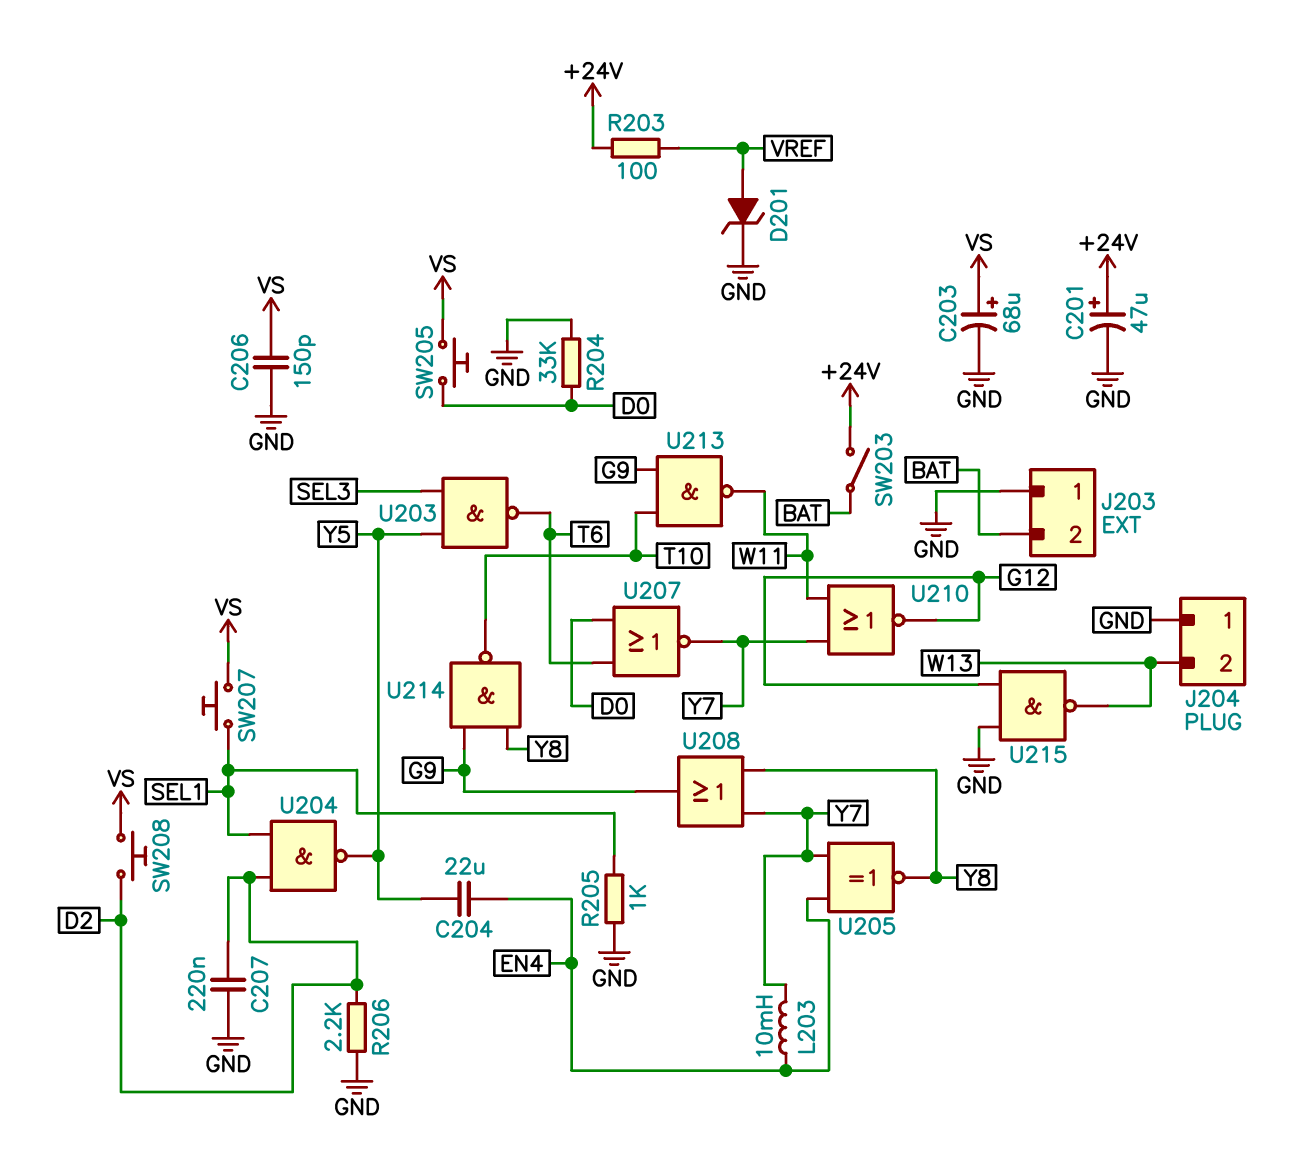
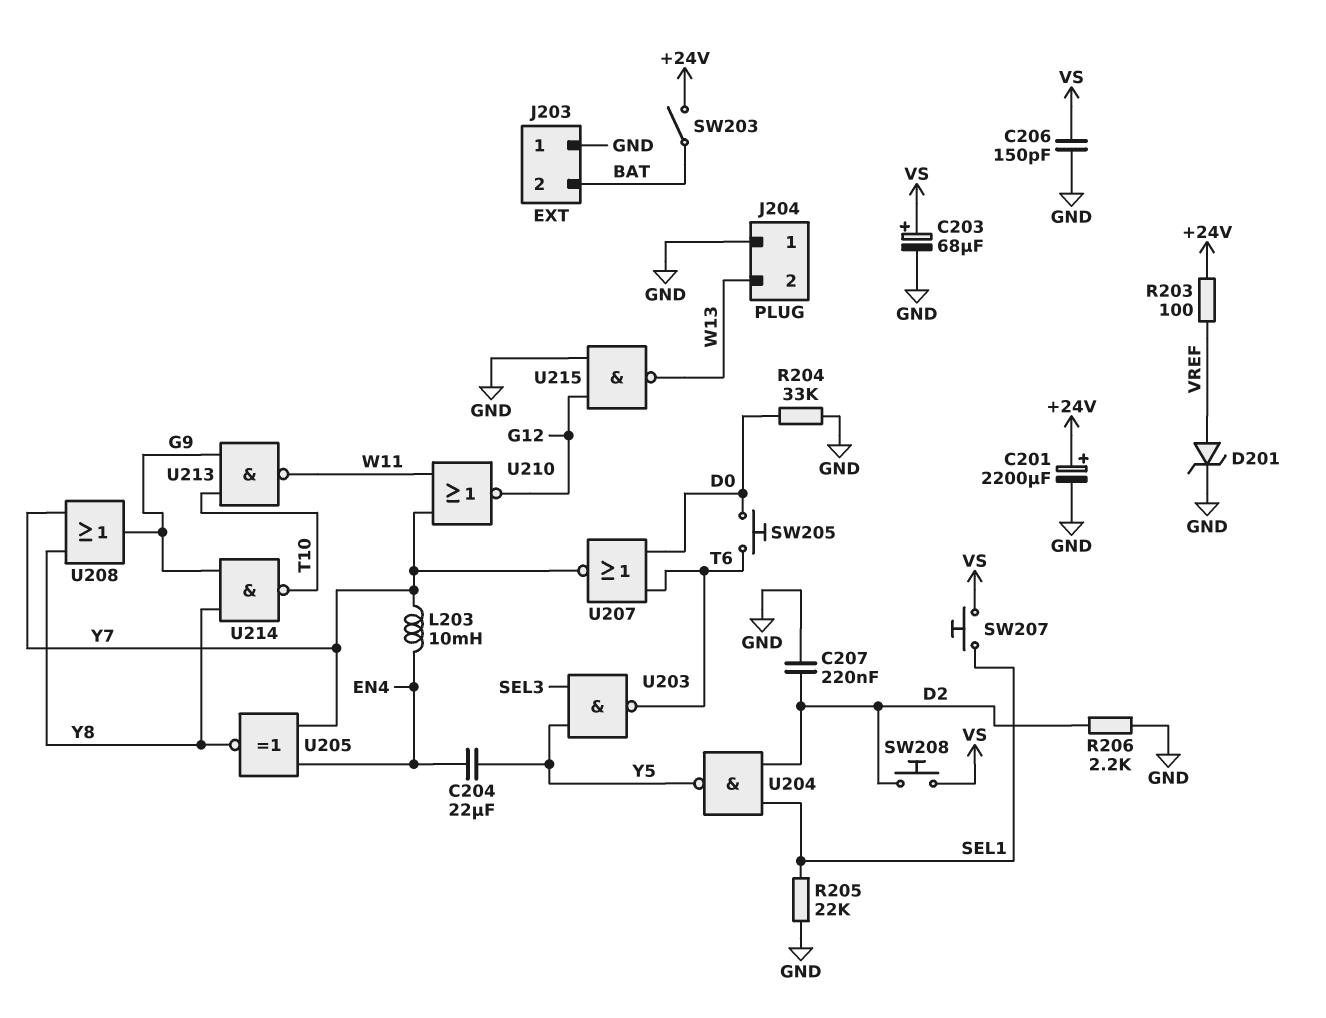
C201: 47uF (plus +24V, minus GND) -> 2200uF (plus +24V, minus GND)
R205: 1k (GND, SEL1) -> 22k (GND, SEL1)
SW205: button (D0, VS) -> button (D0, T6)

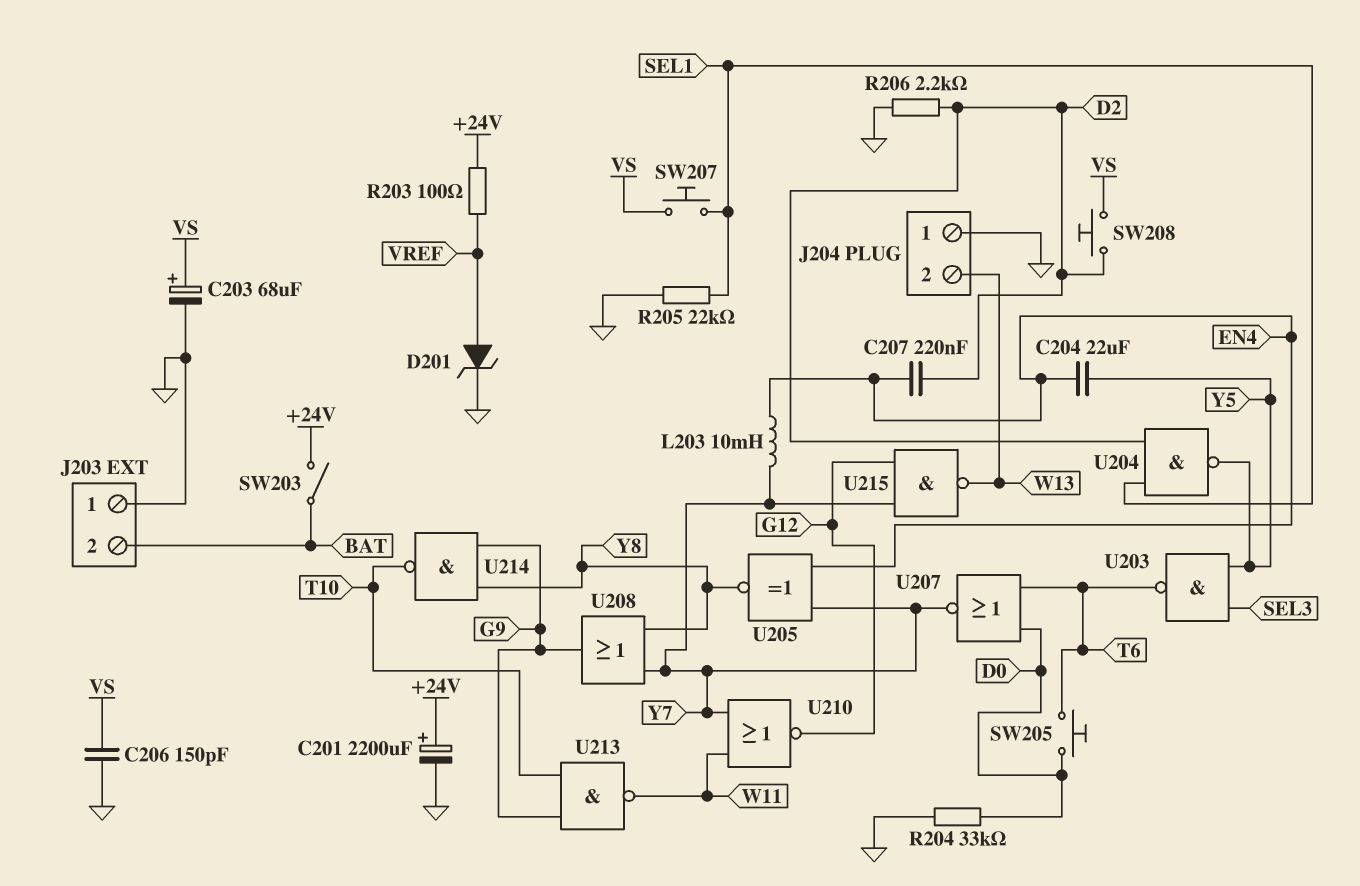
C207: 220nF (D2, GND) -> 220nF (D2, EN4)
U215: NAND (in G12, in GND, out W13) -> NAND (in G12, in Y7, out W13)

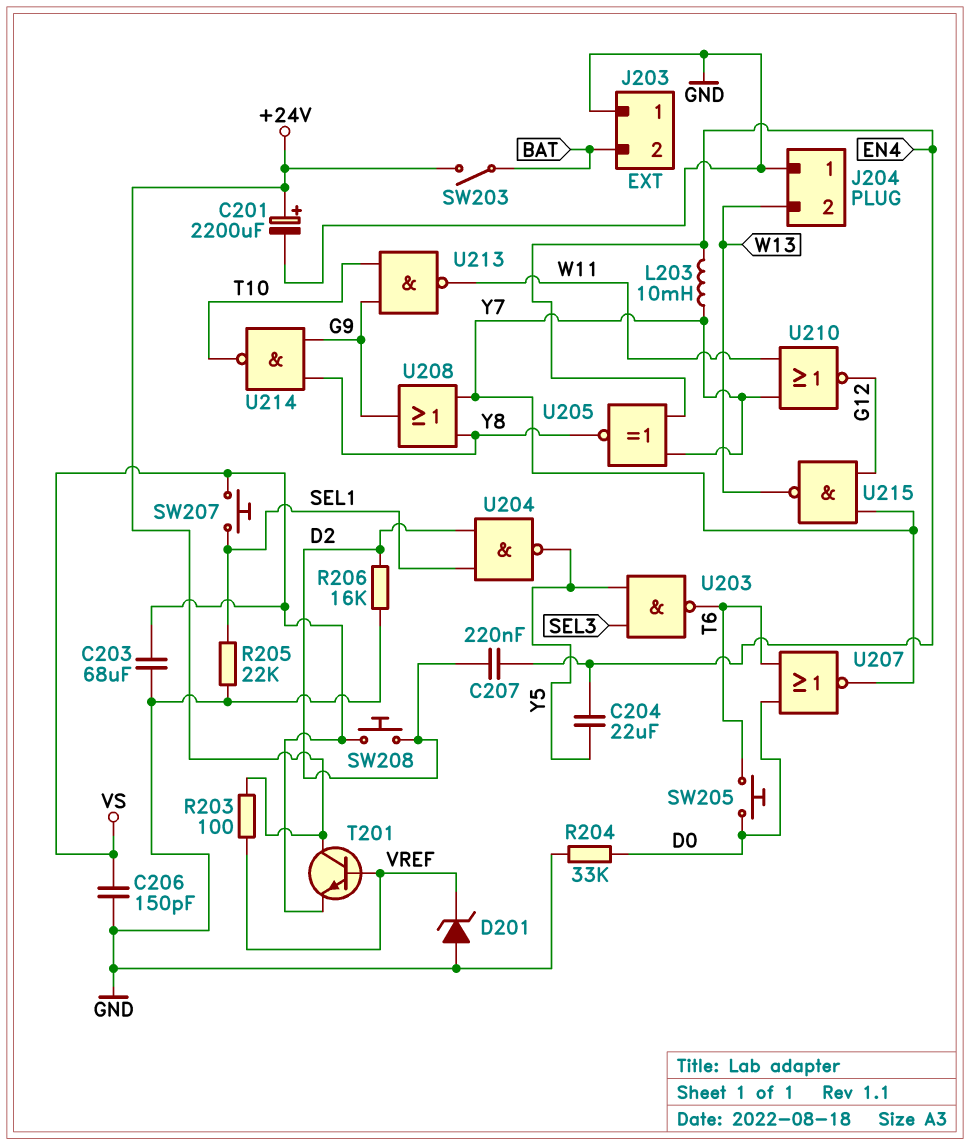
C203: 68uF (plus VS, minus GND) -> 68uF (GND, VS)
D201: zener (A VREF, K GND) -> zener (A GND, K VREF)
R206: 2.2k (D2, GND) -> 16k (D2, GND)
T201: none -> NPN (B VREF, C +24V, E VS)

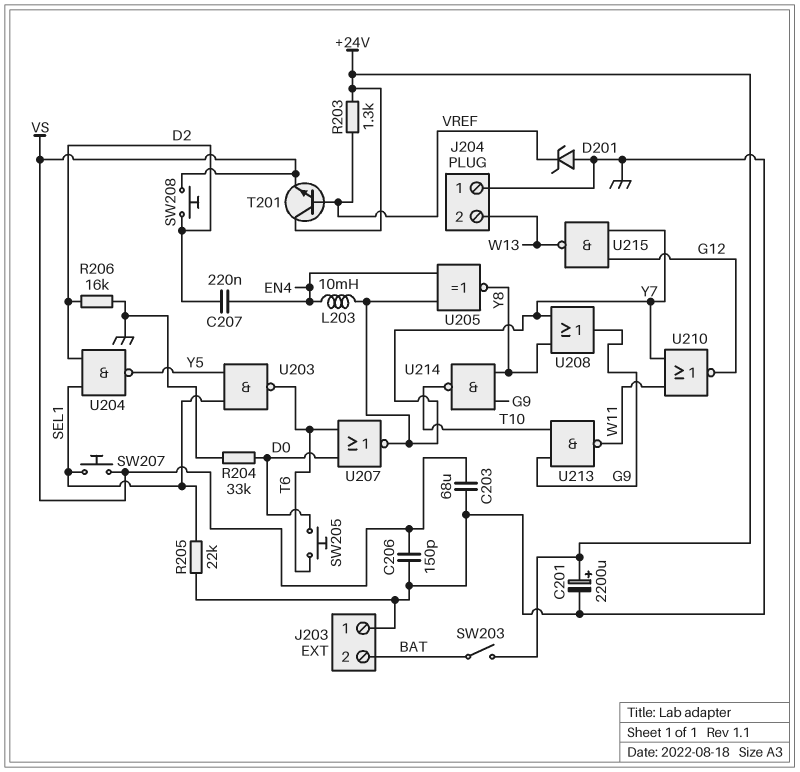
C204: 22uF (EN4, Y5) -> none
R203: 100 (+24V, VREF) -> 1.3k (+24V, VREF)
U203: NAND (in SEL3, in Y5, out T6) -> NAND (in SEL1, in Y5, out T6)

